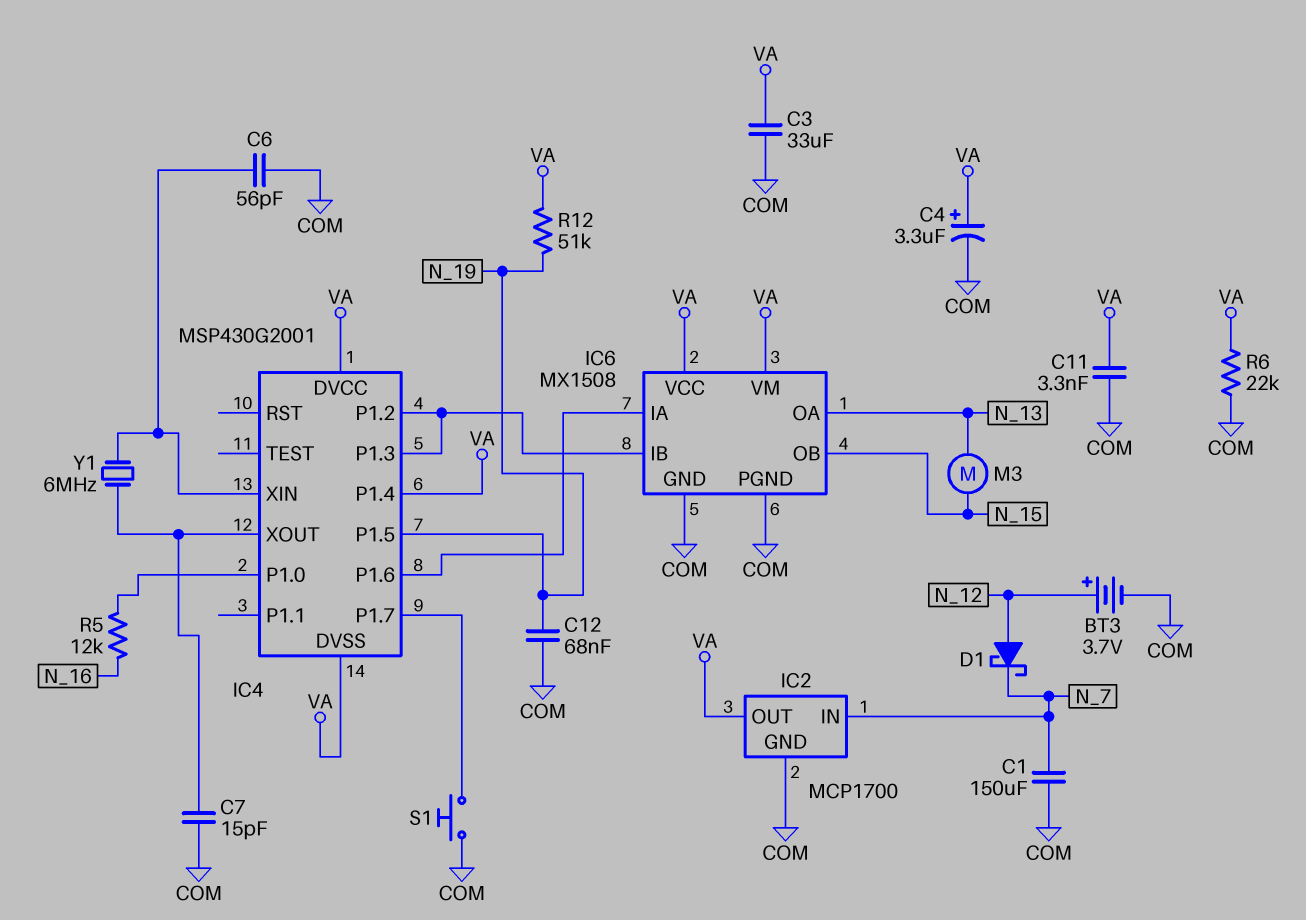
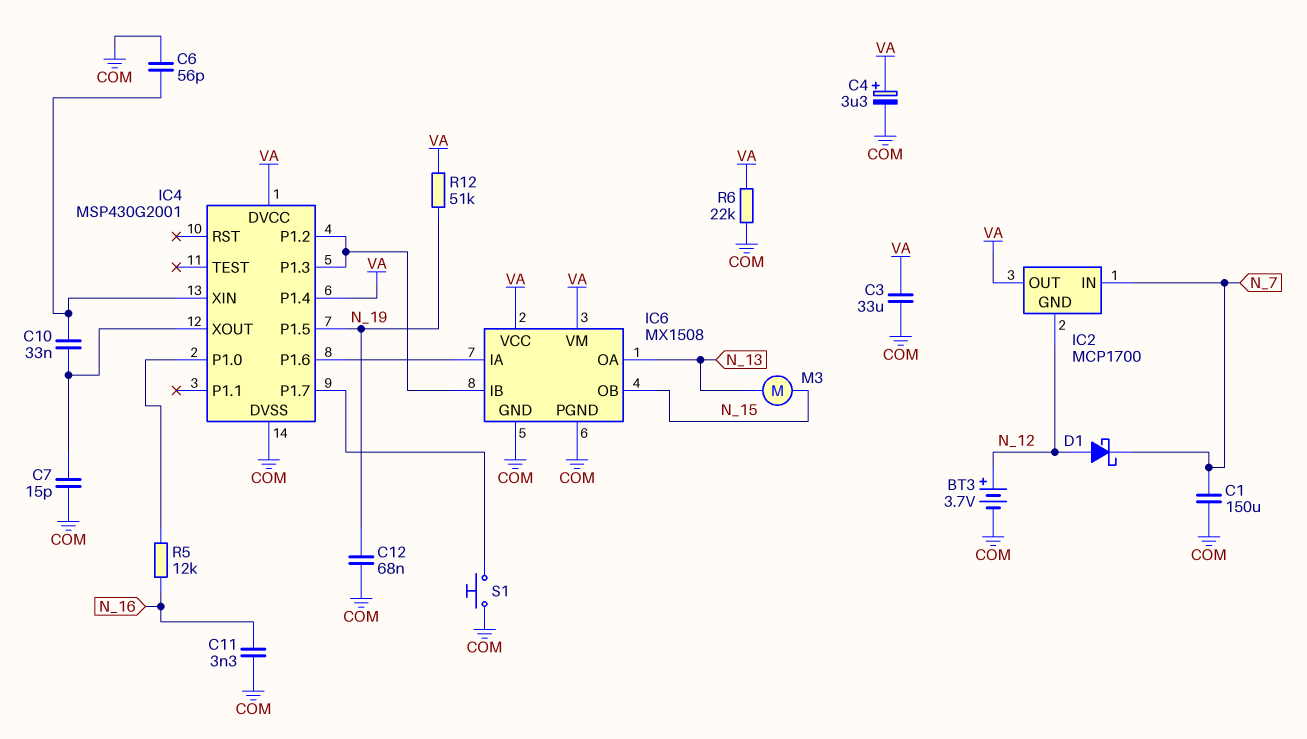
C10: none -> 33nF (IC4/XIN, IC4/XOUT)
C11: 3.3nF (COM, VA) -> 3.3nF (COM, N_16)
IC2 pin GND: COM -> N_12
IC4 pin DVSS: VA -> COM
Y1: 6MHz (IC4/XIN, IC4/XOUT) -> none

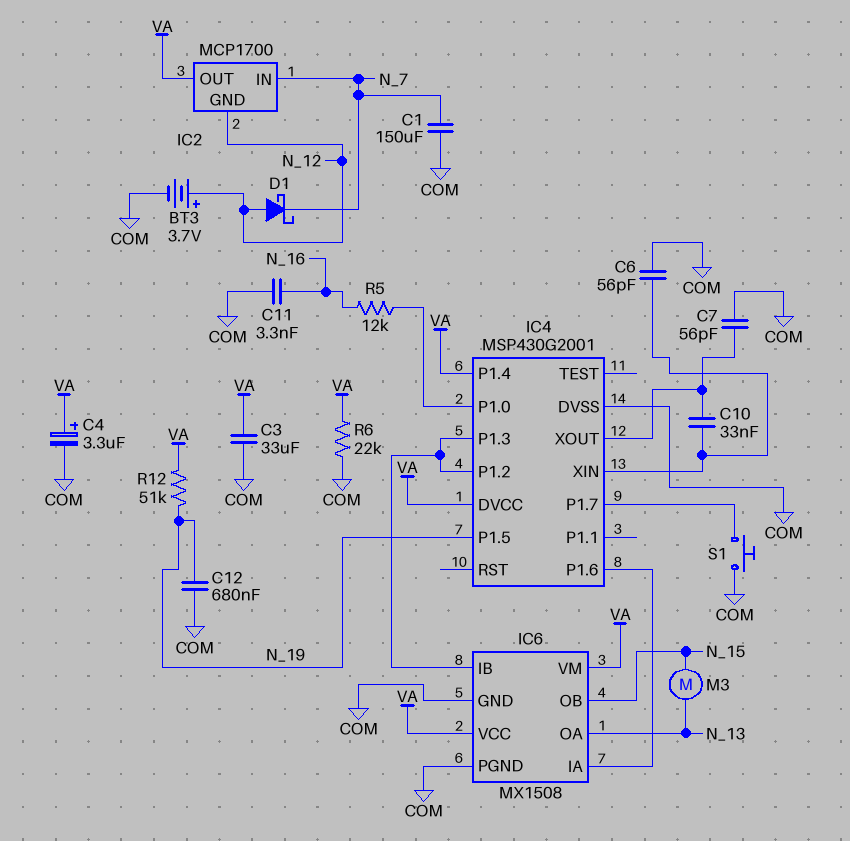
C7: 15pF (COM, IC4/XOUT) -> 56pF (COM, IC4/XOUT)
C12: 68nF (COM, N_19) -> 680nF (COM, N_19)

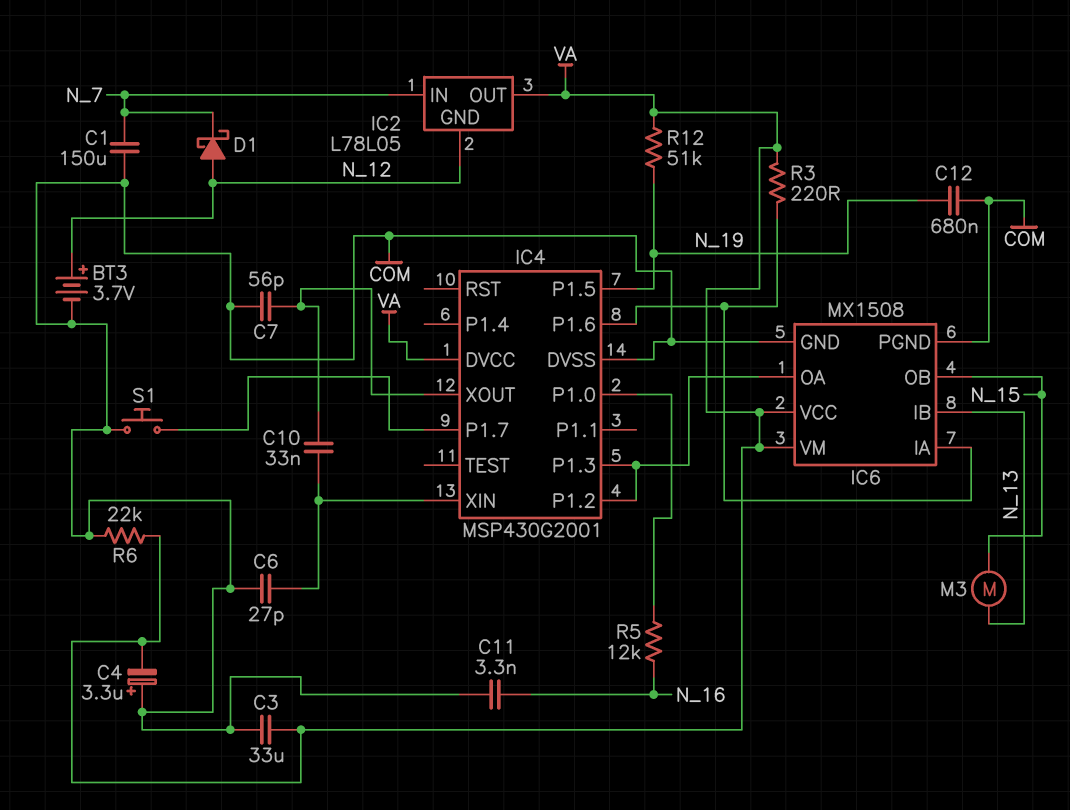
C4: 3.3uF (plus VA, minus COM) -> 3.3uF (plus COM, minus VA)
C6: 56pF (COM, IC4/XIN) -> 27pF (COM, IC4/XIN)
IC2: MCP1700 -> L78L05
IC4 pin P1.4: VA -> none
IC6 pin IB: IC4/P1.2 -> N_13
IC6 pin OA: N_13 -> IC4/P1.2
R3: none -> 220 (IC4/P1.6, VA)

